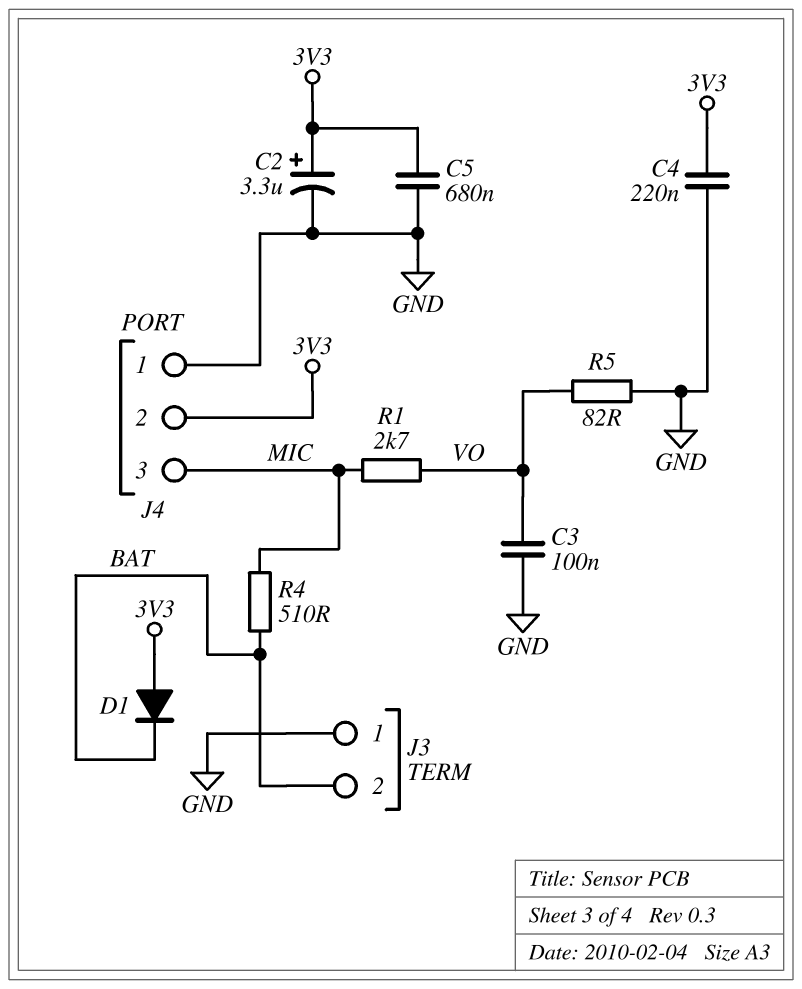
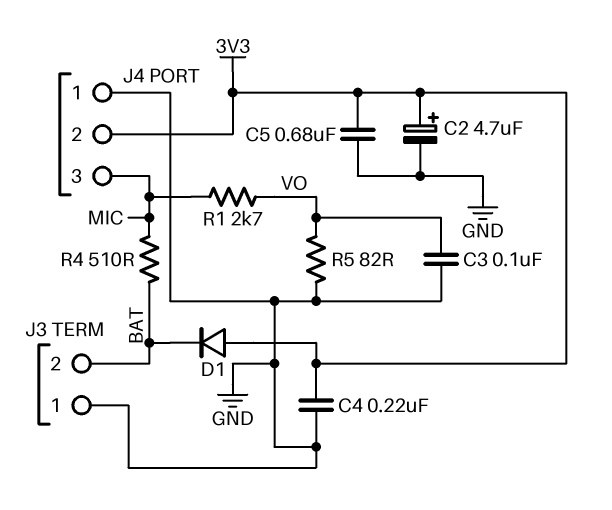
C2: 3.3uF (plus 3V3, minus GND) -> 4.7uF (plus 3V3, minus GND)

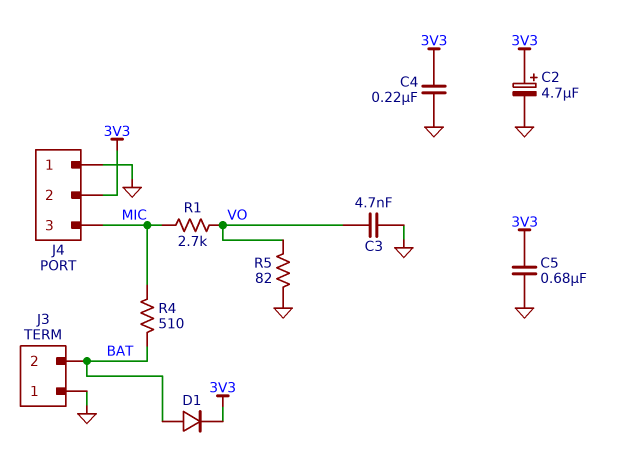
C3: 100nF (GND, VO) -> 4.7nF (GND, VO)
D1: diode (A 3V3, K BAT) -> diode (A BAT, K 3V3)

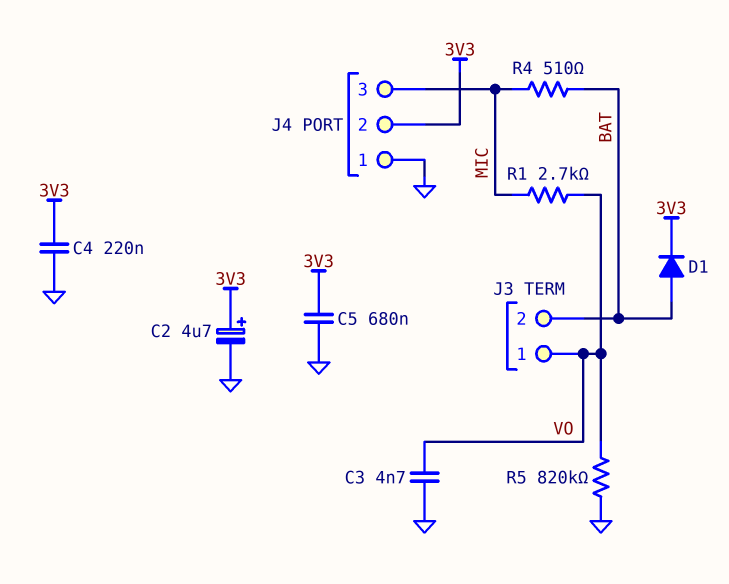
J3 pin 1: GND -> VO
R5: 82 (GND, VO) -> 820k (GND, VO)

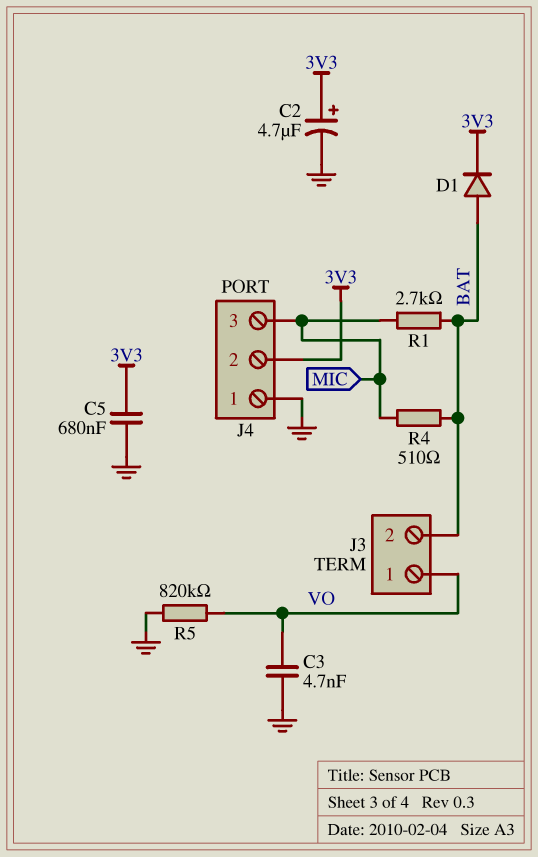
C4: 220nF (3V3, GND) -> none
R1: 2.7k (MIC, VO) -> 2.7k (BAT, MIC)

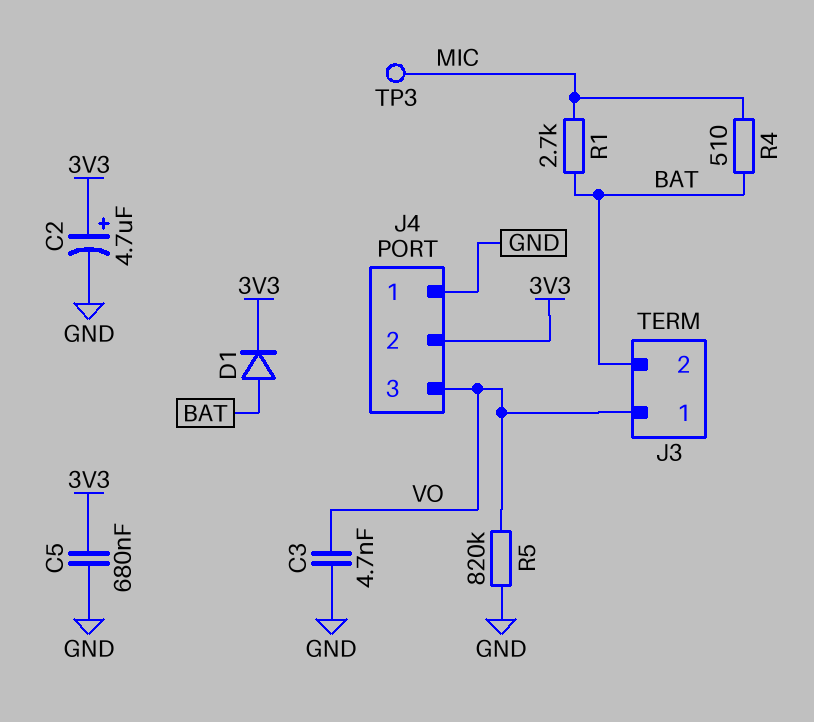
J4 pin 3: MIC -> VO
TP3: none -> test point (MIC)

